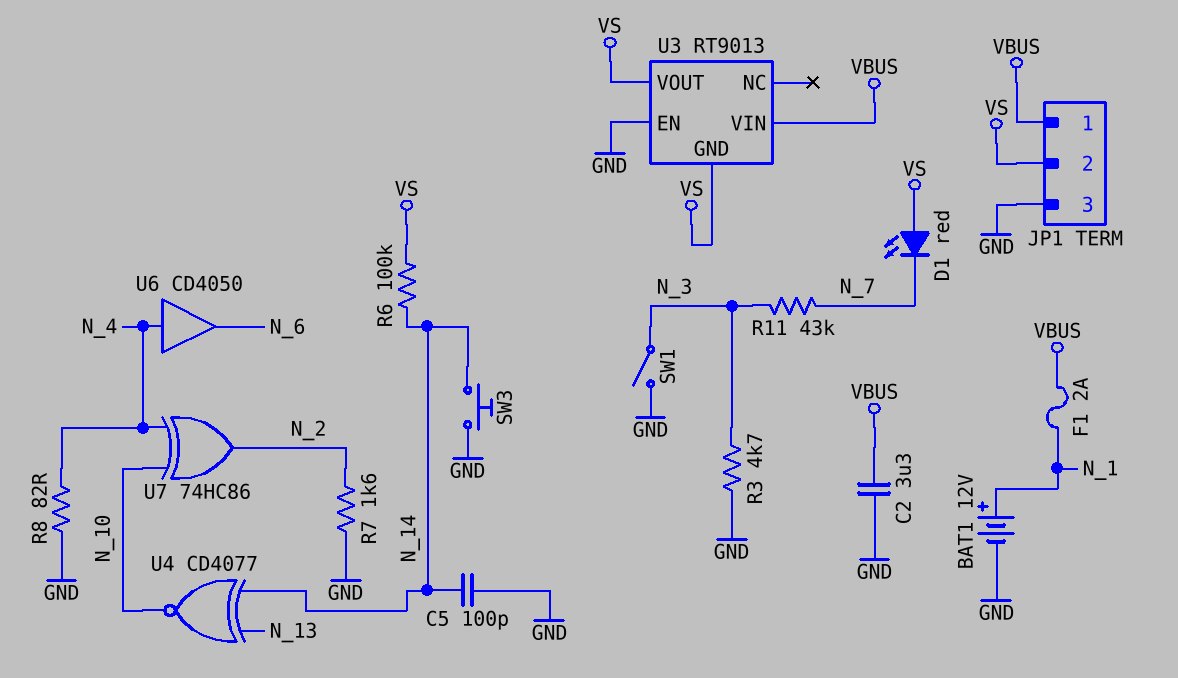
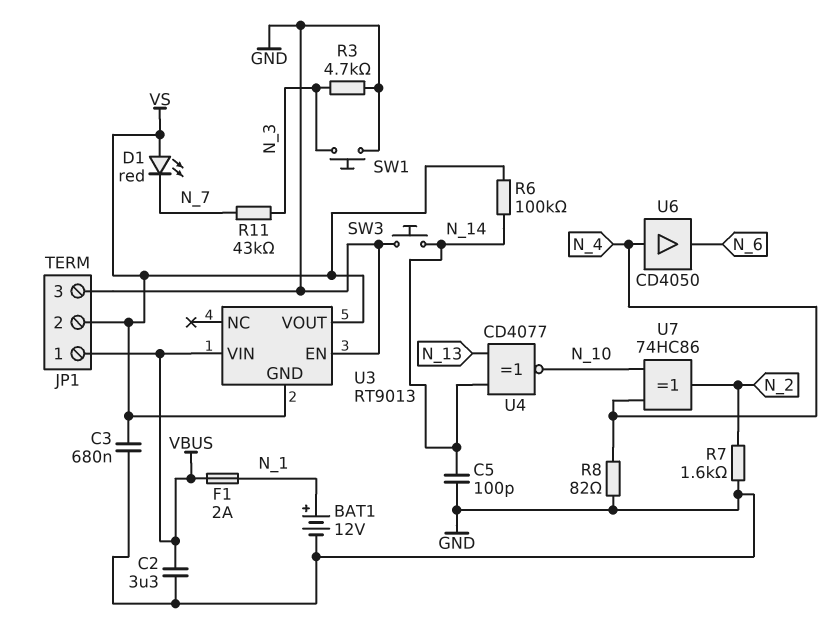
C3: none -> 680nF (GND, VS)
SW1: switch (GND, N_3) -> button (GND, N_3)

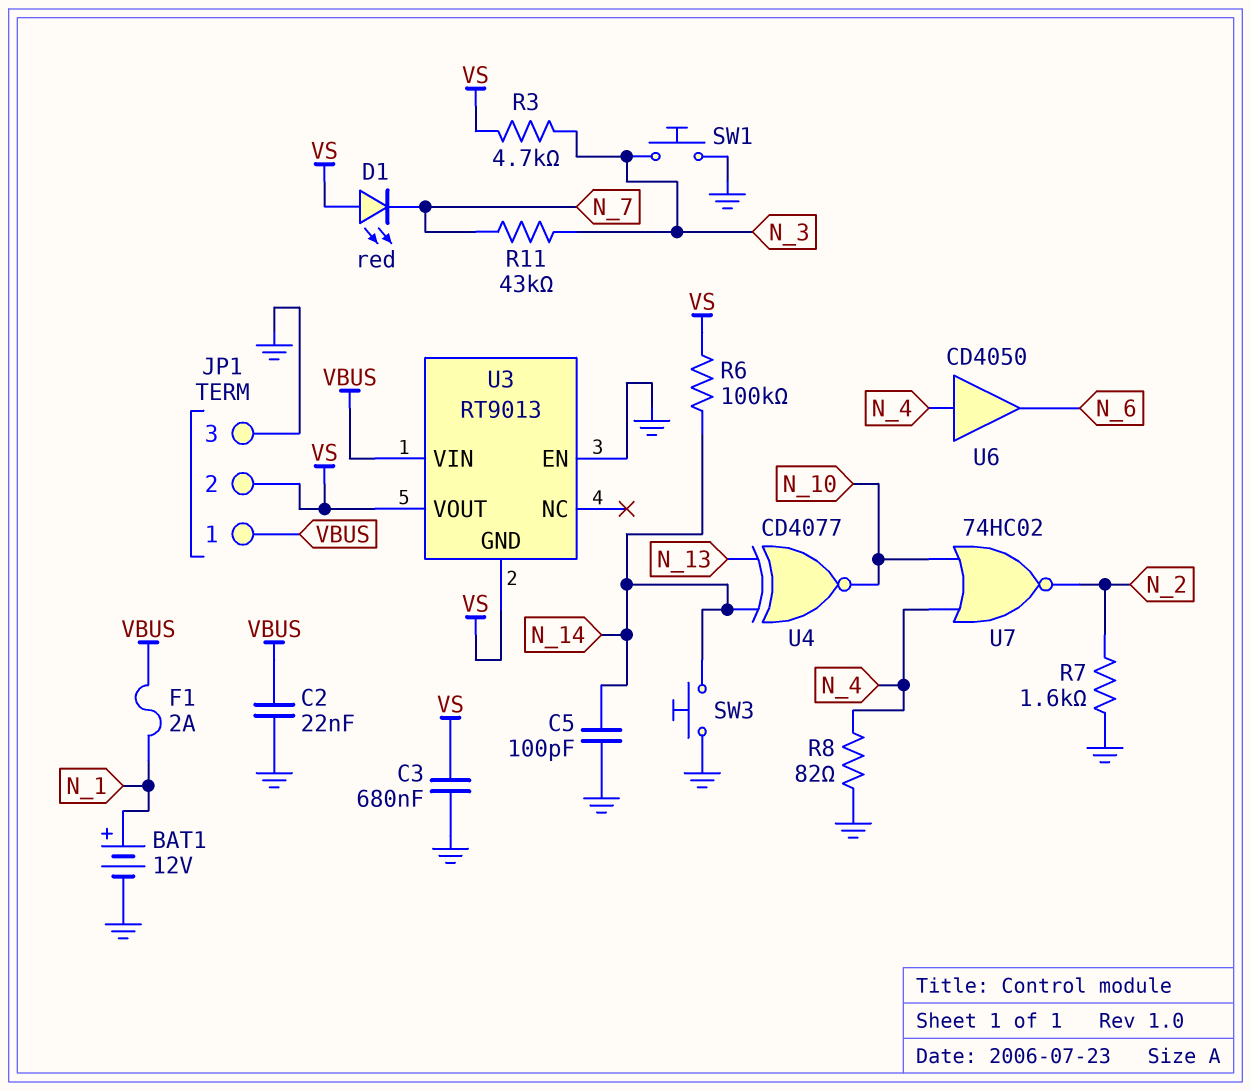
C2: 3.3uF (GND, VBUS) -> 22nF (GND, VBUS)
R3: 4.7k (GND, N_3) -> 4.7k (N_3, VS)
U7: XOR 74HC86 (in N_4, in N_10, out N_2) -> NOR 74HC02 (in N_4, in N_10, out N_2)

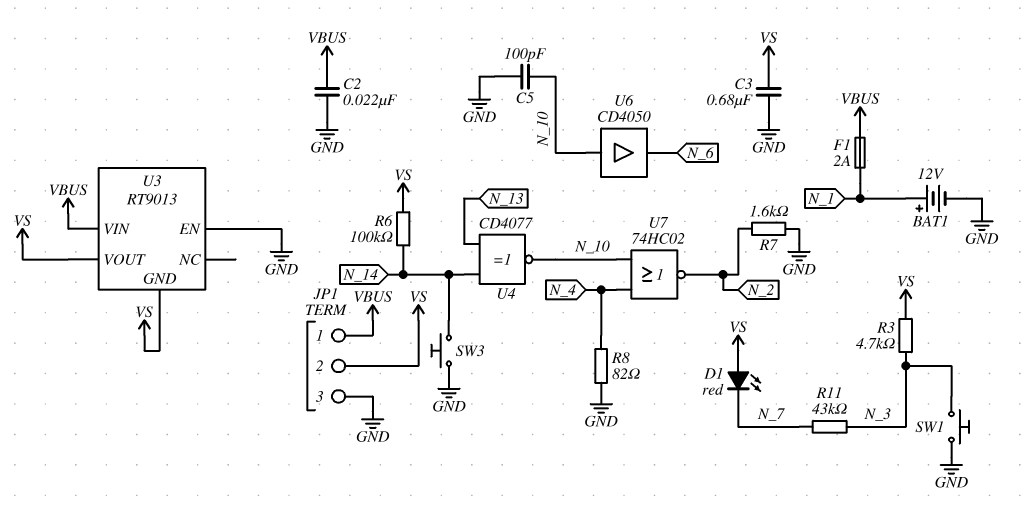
C5: 100pF (GND, N_14) -> 100pF (GND, N_10)
U6: buffer CD4050 (in N_4, out N_6) -> buffer CD4050 (in N_10, out N_6)

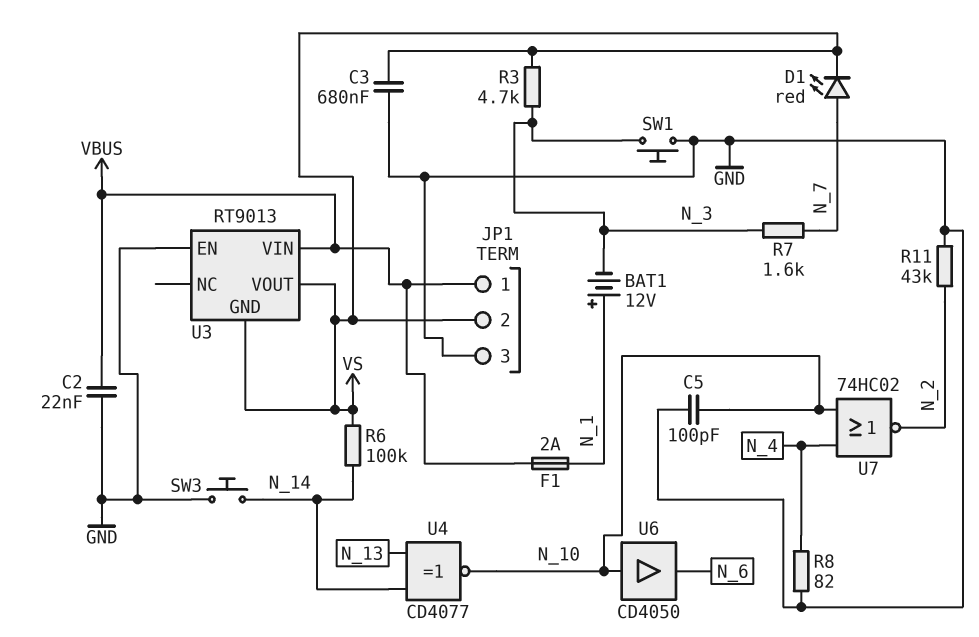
BAT1: 12V (plus N_1, minus GND) -> 12V (plus N_1, minus N_3)
D1: LED red (A VS, K N_7) -> LED red (A N_7, K VS)
R7: 1.6k (GND, N_2) -> 1.6k (N_3, N_7)
R11: 43k (N_3, N_7) -> 43k (GND, N_2)

